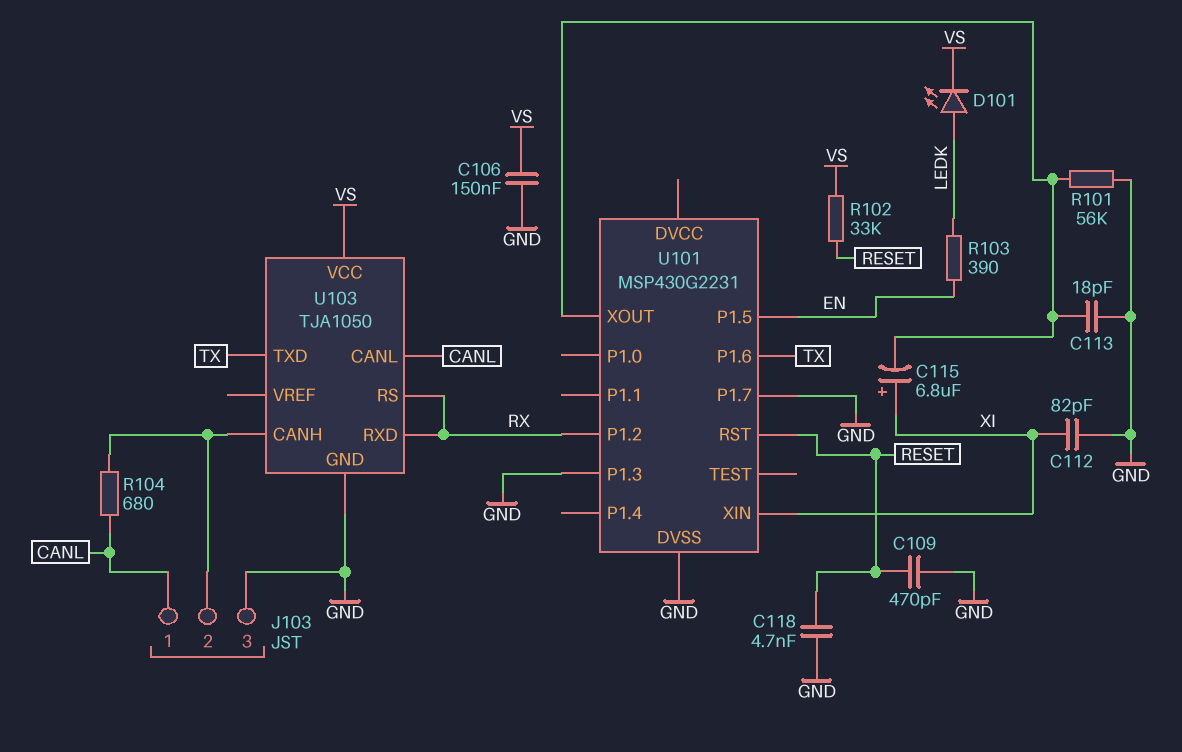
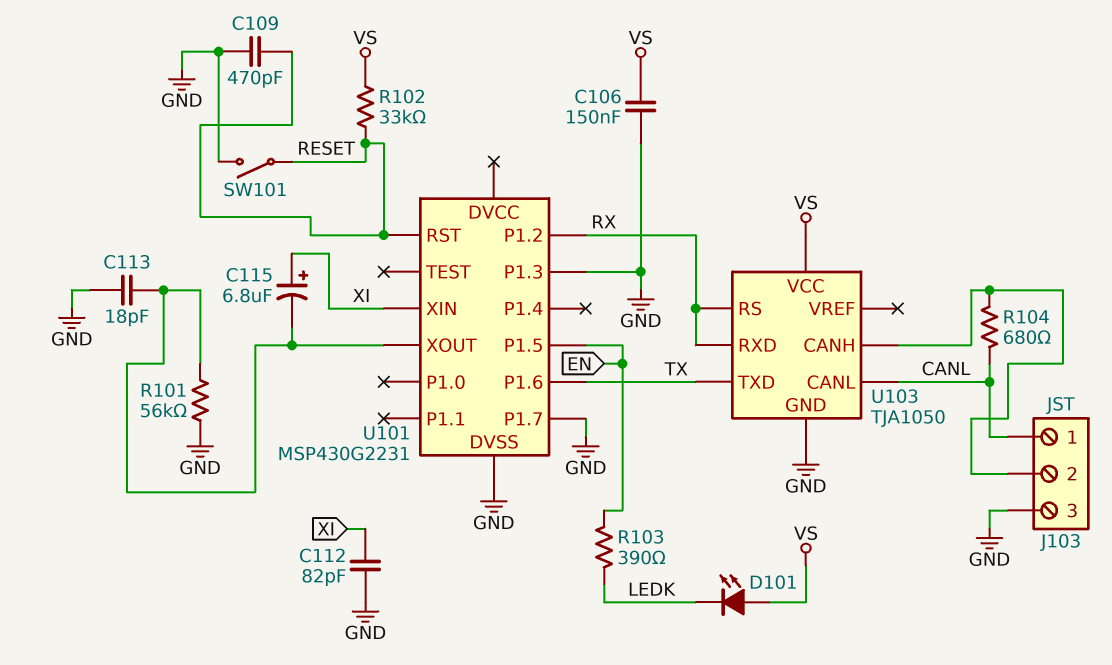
C118: 4.7nF (GND, RESET) -> none
D101: LED (A LEDK, K VS) -> LED (A VS, K LEDK)
SW101: none -> switch (GND, RESET)

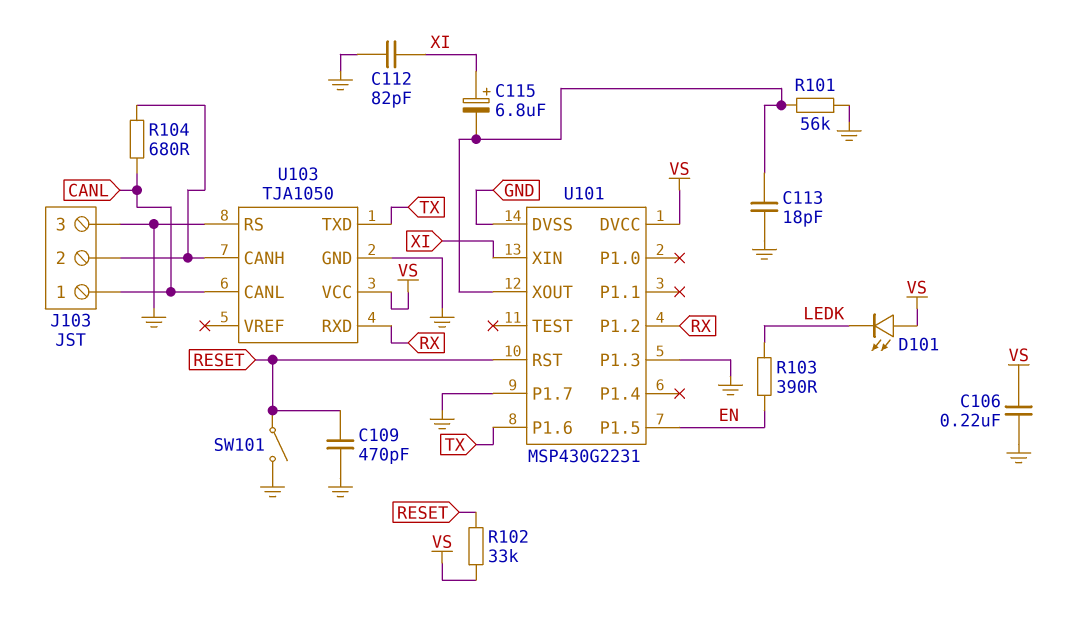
C106: 150nF (GND, VS) -> 220nF (GND, VS)
U101 pin DVCC: none -> VS
U103 pin RS: RX -> GND

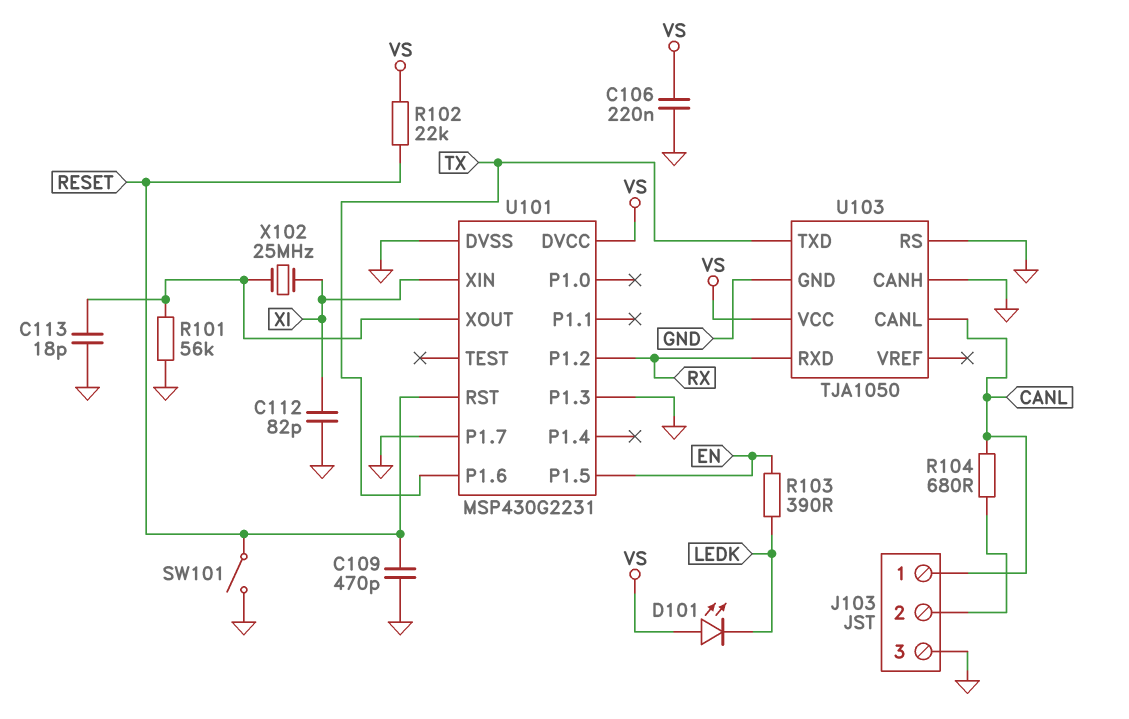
C115: 6.8uF (plus XI, minus U101/XOUT) -> none
R102: 33k (RESET, VS) -> 22k (RESET, VS)
U103 pin CANH: J103/2 -> GND
X102: none -> 25MHz (U101/XOUT, XI)

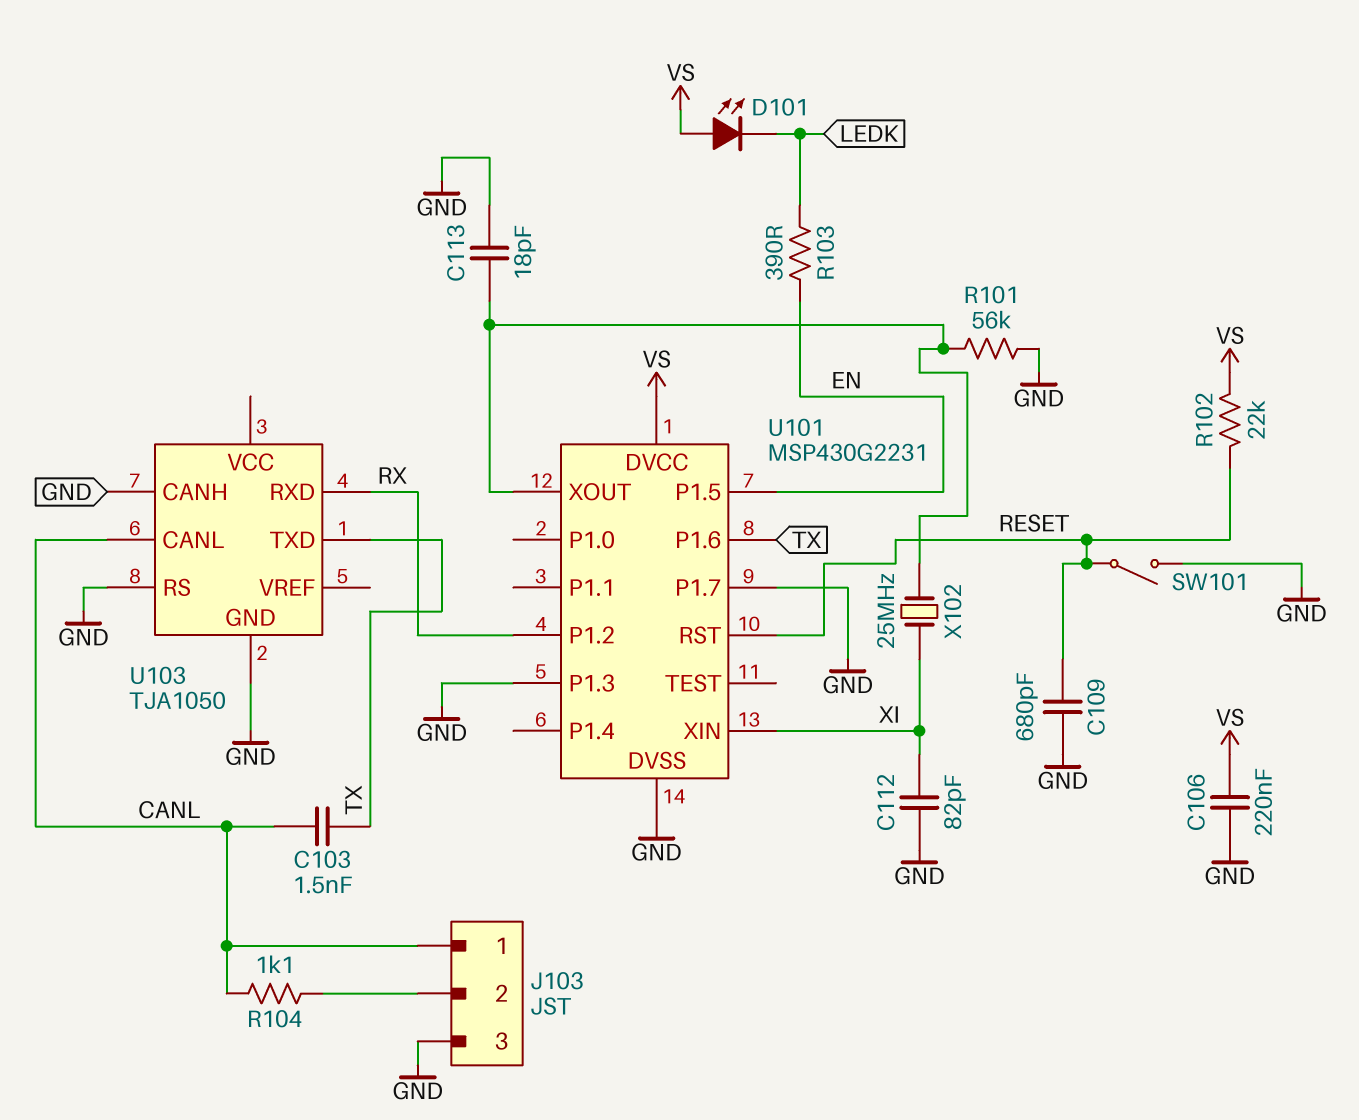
C103: none -> 1.5nF (CANL, TX)
C109: 470pF (GND, RESET) -> 680pF (GND, RESET)
R104: 680 (CANL, J103/2) -> 1.1k (CANL, J103/2)
U103 pin VCC: VS -> none

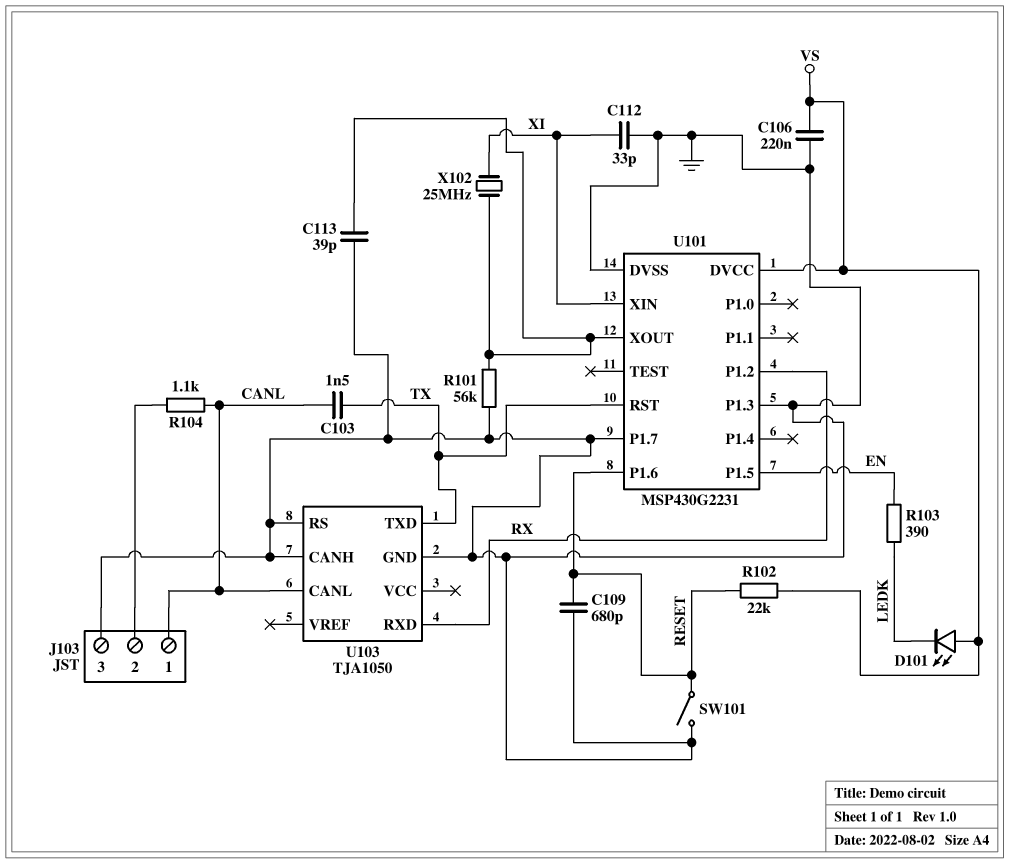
C112: 82pF (GND, XI) -> 33pF (GND, XI)
C113: 18pF (GND, U101/XOUT) -> 39pF (GND, U101/XOUT)
U101 pin P1.6: TX -> RESET
U101 pin RST: RESET -> TX

